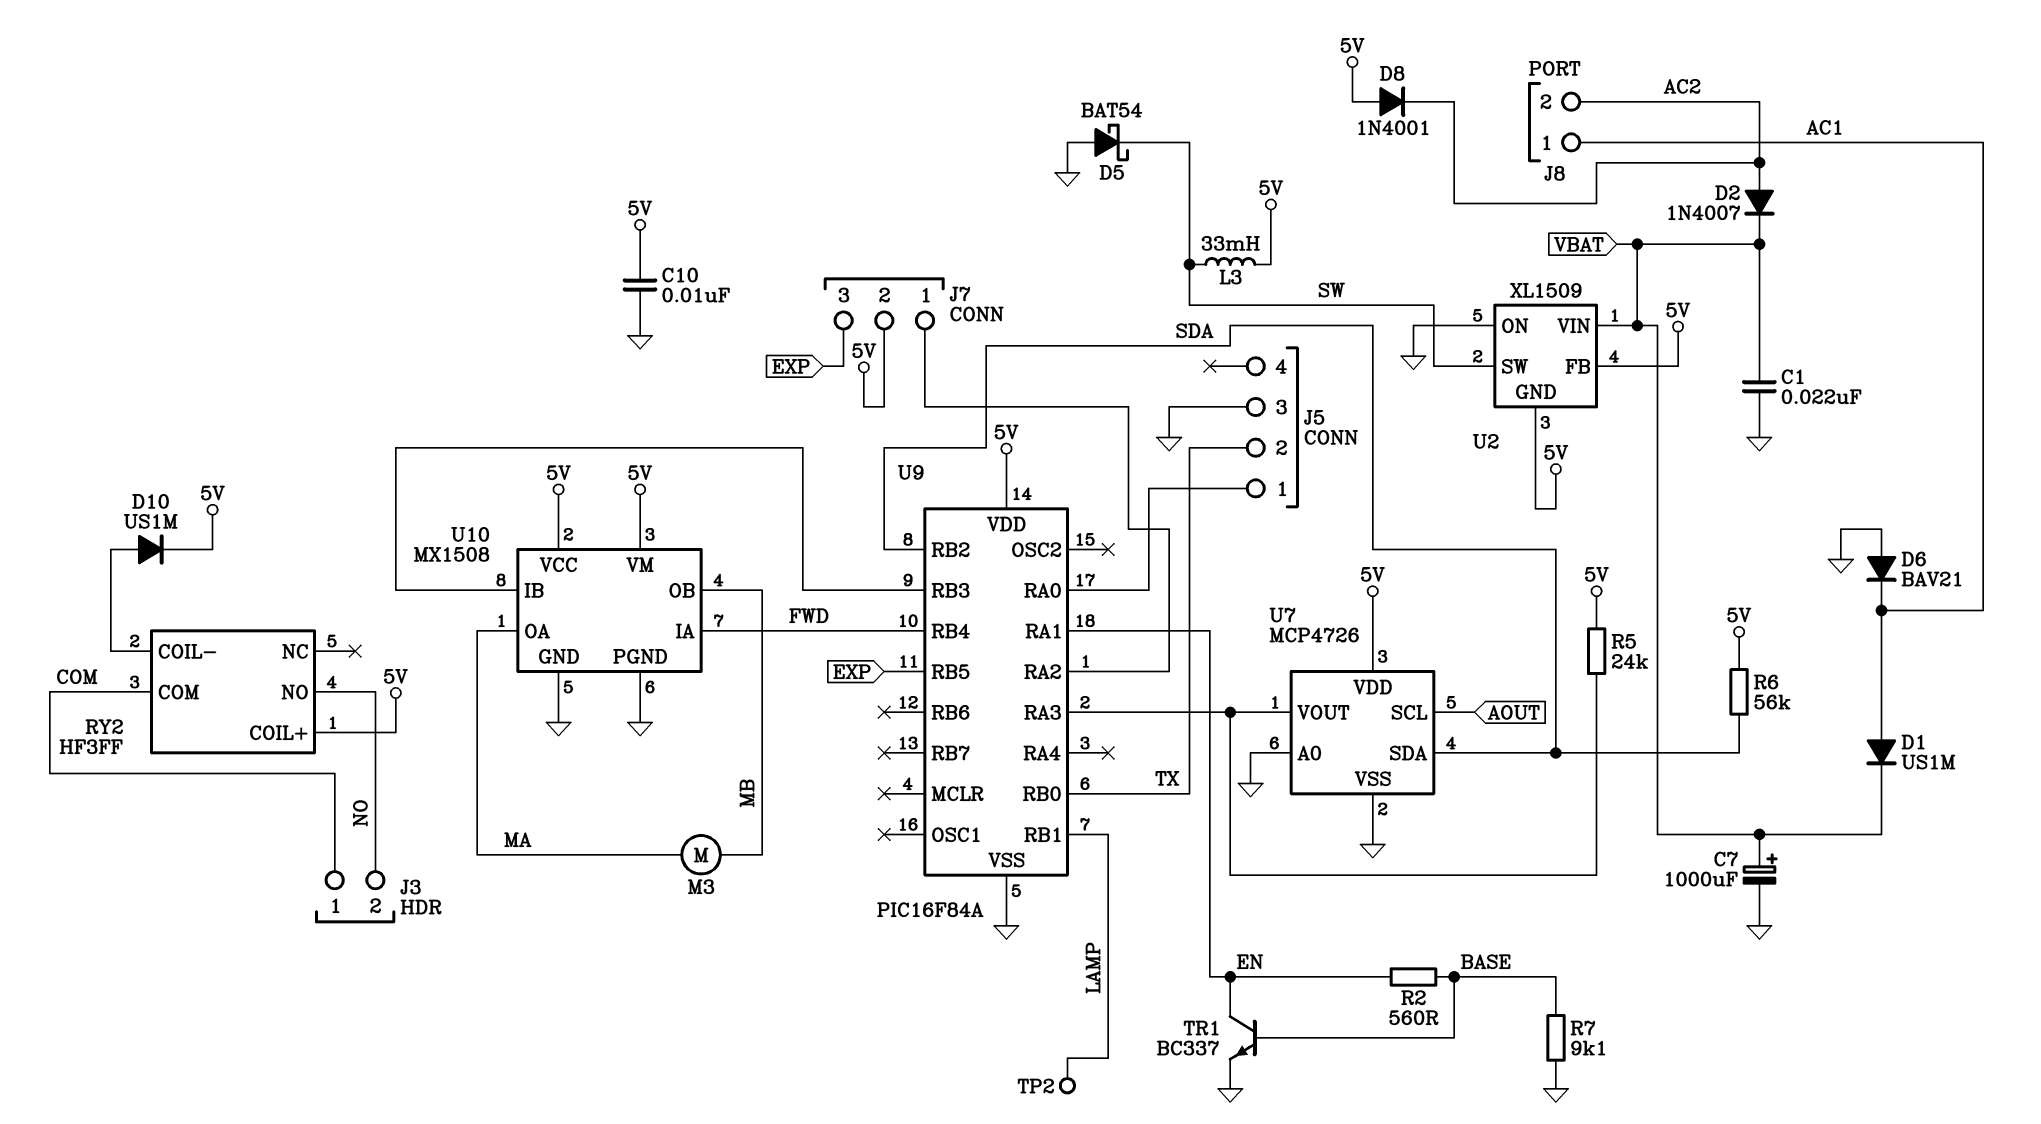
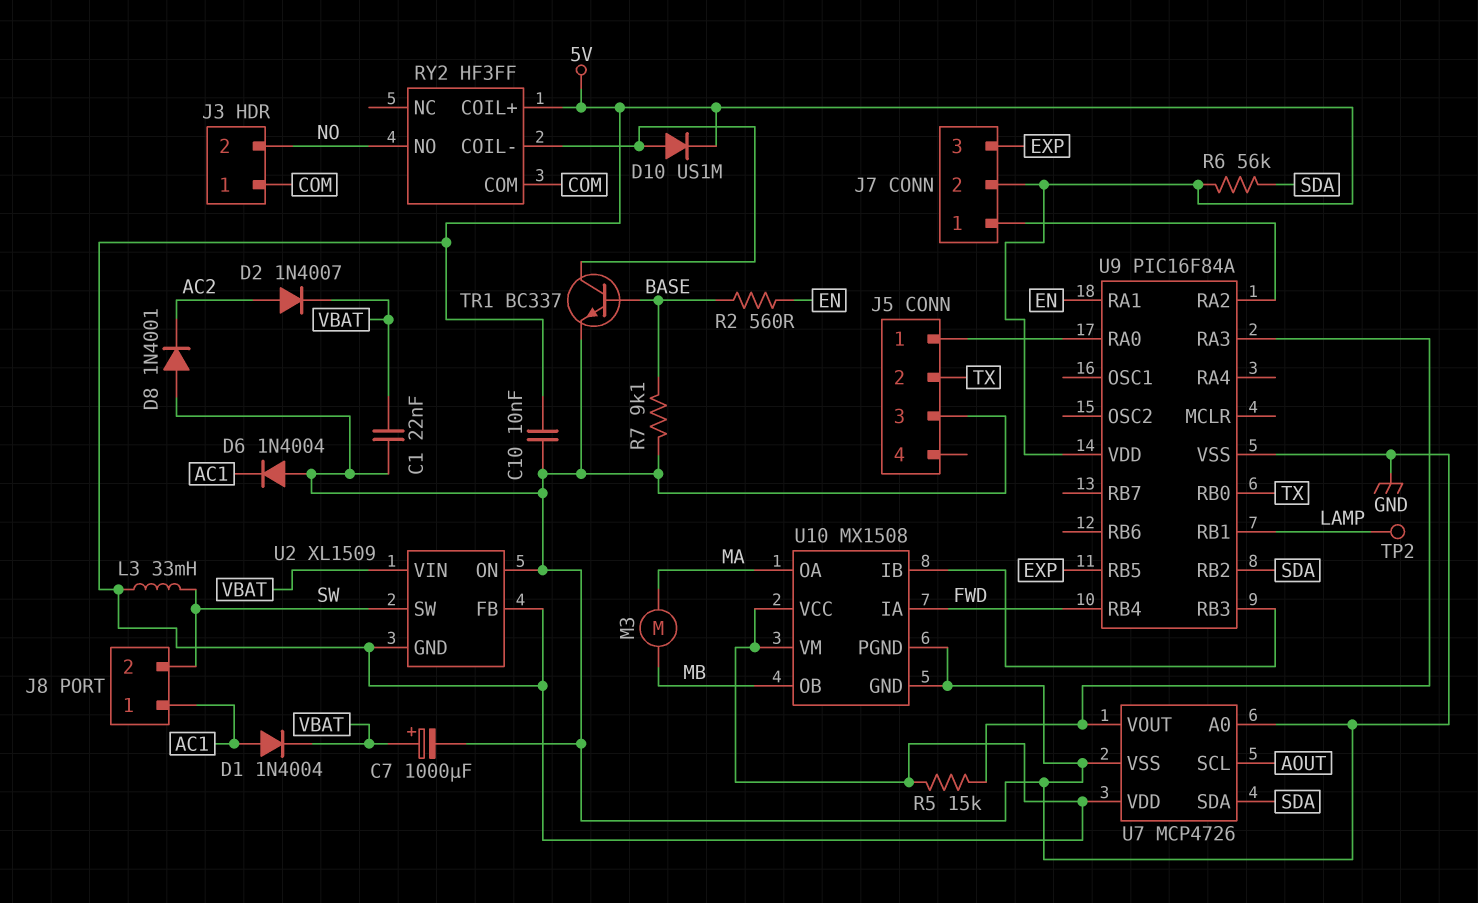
D1: diode US1M (A AC1, K VBAT) -> diode 1N4004 (A AC1, K VBAT)
D5: schottky BAT54 (A GND, K SW) -> none
D6: diode BAV21 (A GND, K AC1) -> diode 1N4004 (A GND, K AC1)
D8: diode 1N4001 (A 5V, K AC2) -> diode 1N4001 (A GND, K AC2)
J8 pin 2: AC2 -> SW
R5: 24k (5V, U7/VOUT) -> 15k (5V, U7/VOUT)
TR1: NPN BC337 (B BASE, C EN, E GND) -> NPN BC337 (B BASE, C RY2/COIL-, E GND)

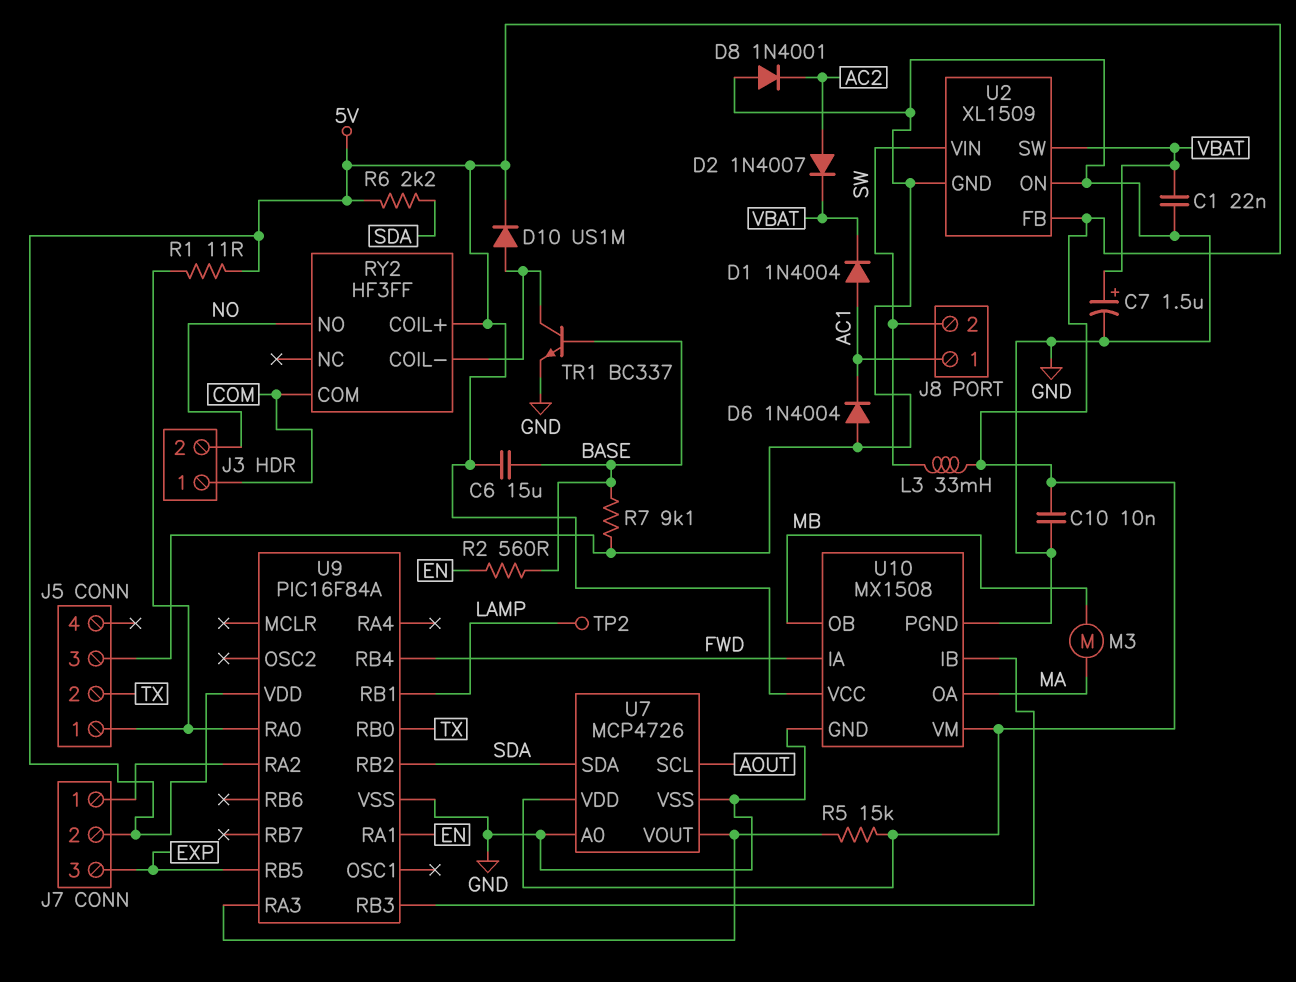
C6: none -> 15uF (5V, BASE)
C7: 1000uF (plus VBAT, minus GND) -> 1.5uF (plus VBAT, minus GND)
R1: none -> 11 (5V, J5/1)
R6: 56k (5V, SDA) -> 2.2k (5V, SDA)
U2 pin GND: 5V -> GND
U2 pin SW: SW -> VBAT
U2 pin VIN: VBAT -> SW

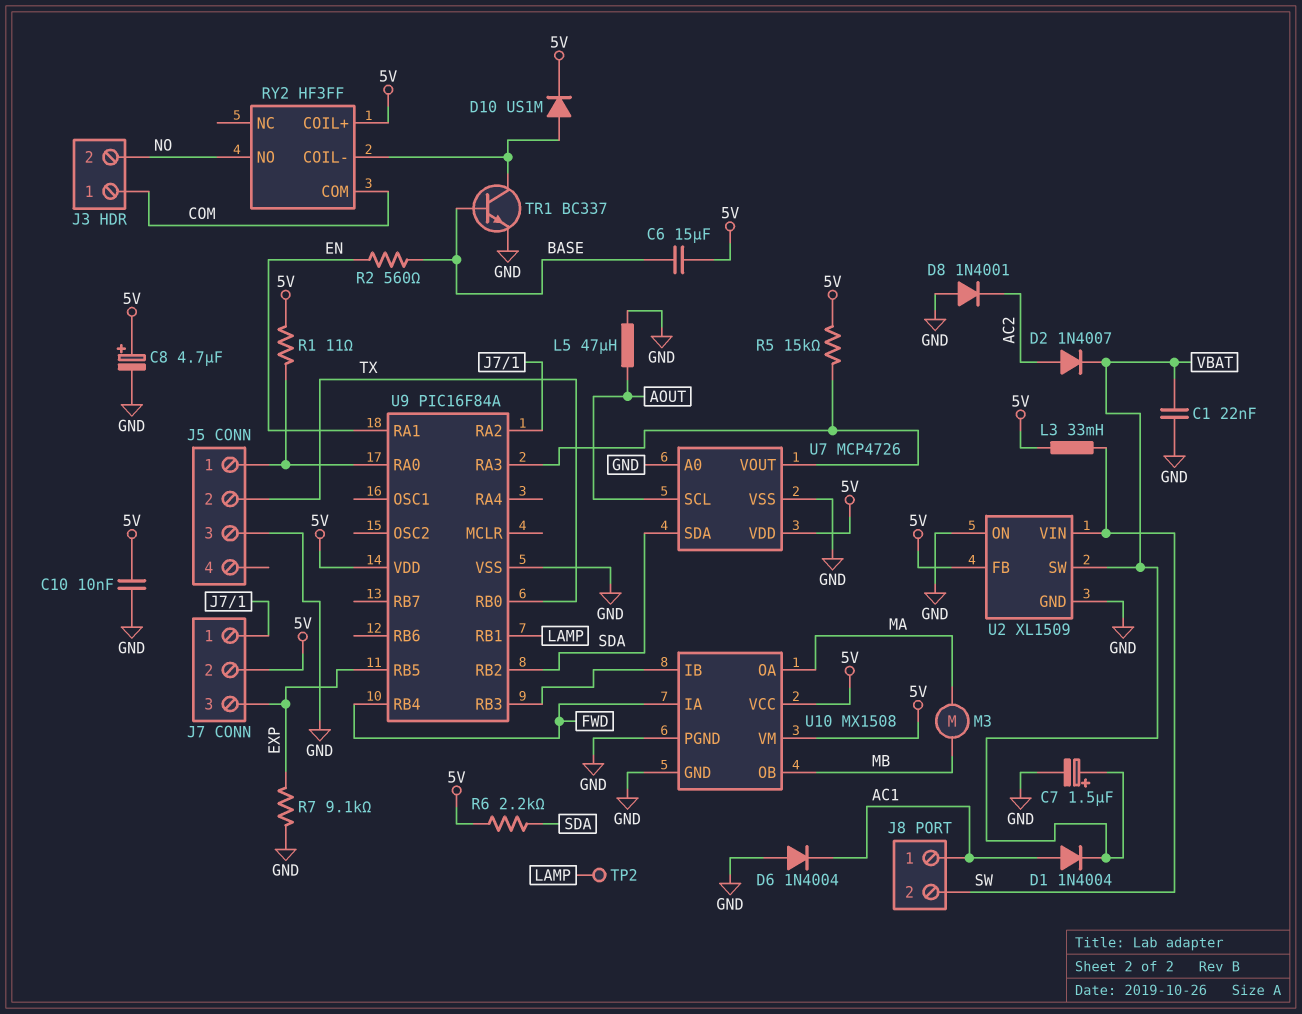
C8: none -> 4.7uF (plus 5V, minus GND)
L5: none -> 47uH (AOUT, GND)
R7: 9.1k (BASE, GND) -> 9.1k (EXP, GND)

